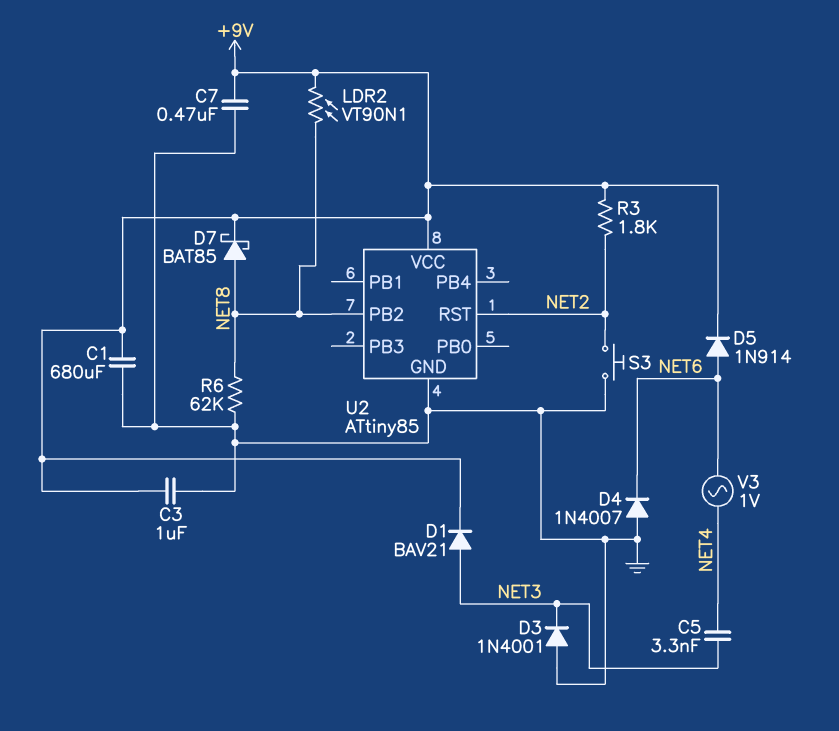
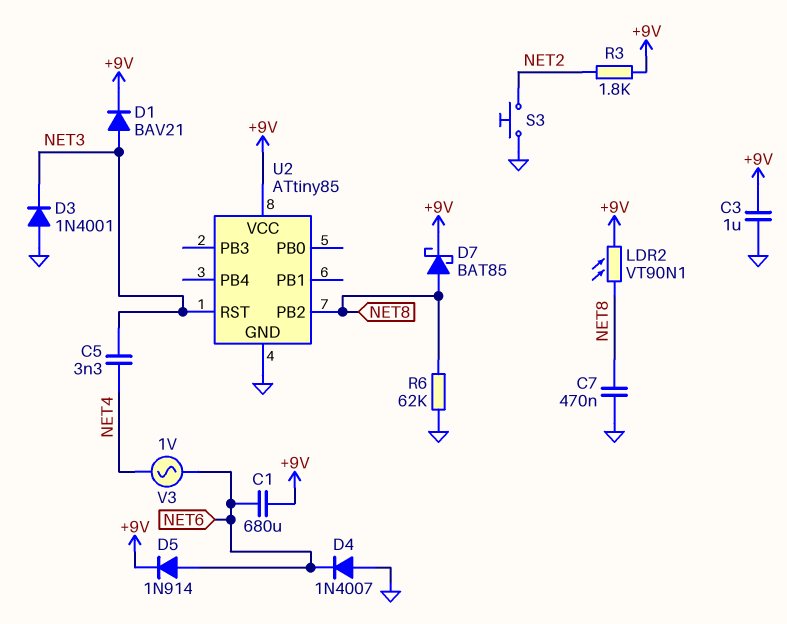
C1: 680uF (+9V, GND) -> 680uF (+9V, NET6)
C7: 470nF (+9V, GND) -> 470nF (GND, NET8)
U2 pin RST: NET2 -> NET3

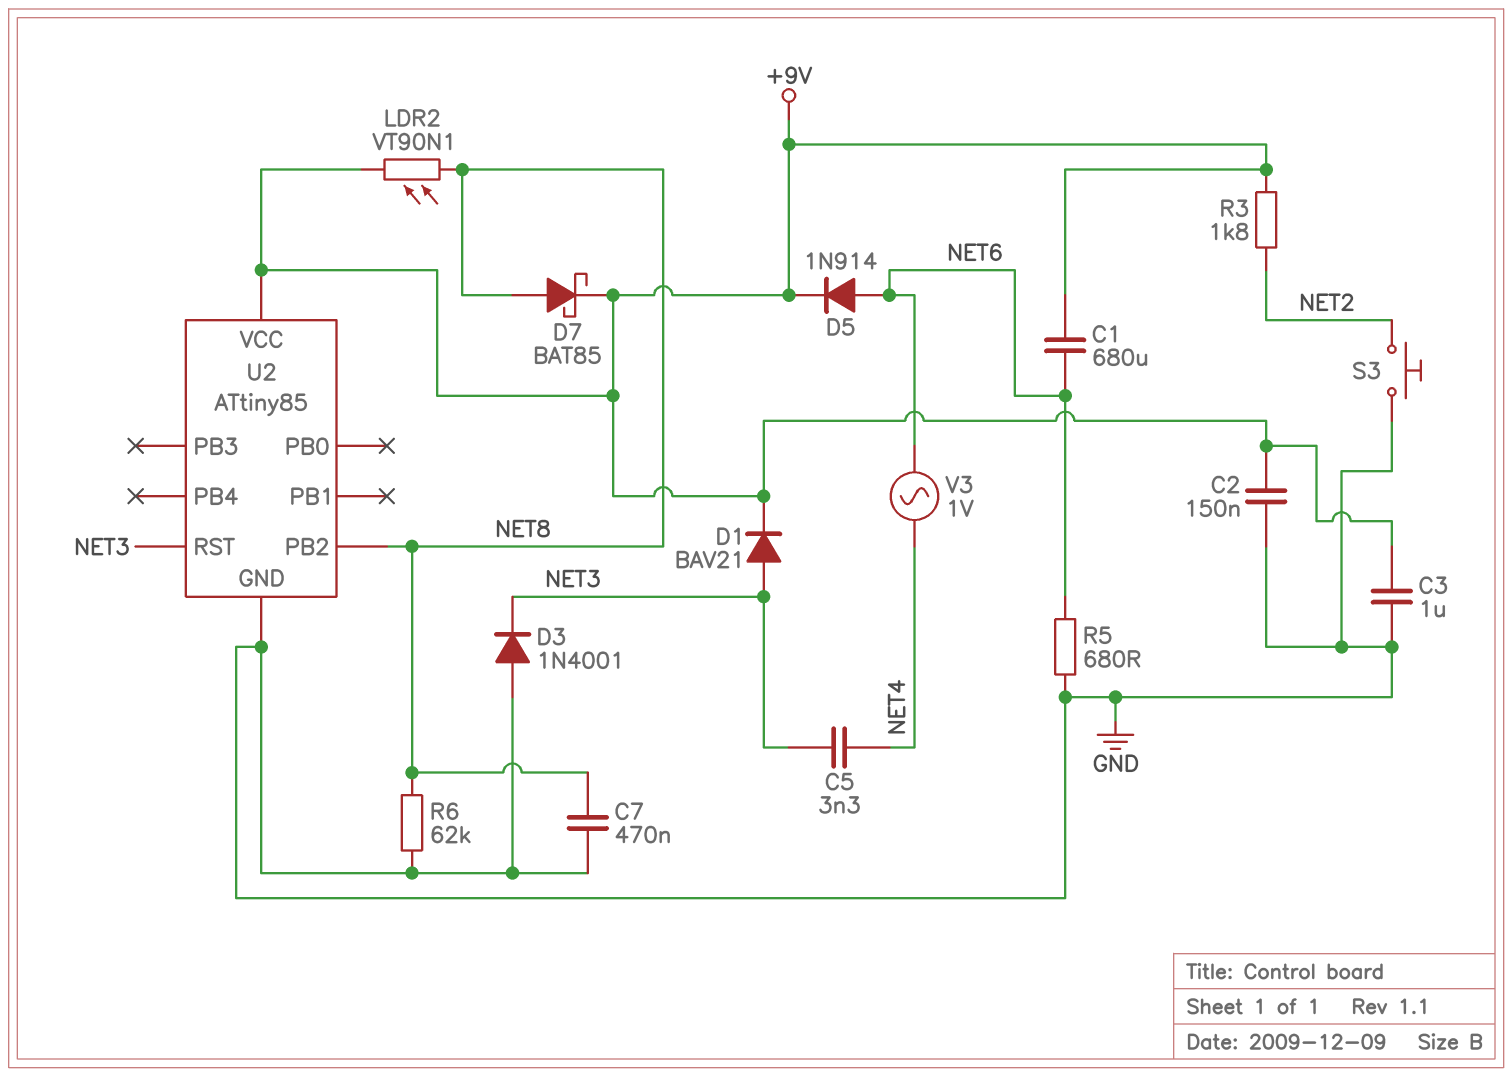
C2: none -> 150nF (+9V, GND)
D4: diode 1N4007 (A GND, K NET6) -> none
R5: none -> 680 (GND, NET6)

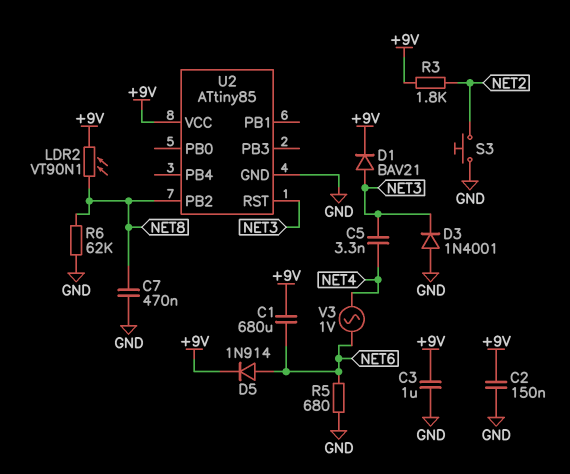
D7: schottky BAT85 (A NET8, K +9V) -> none

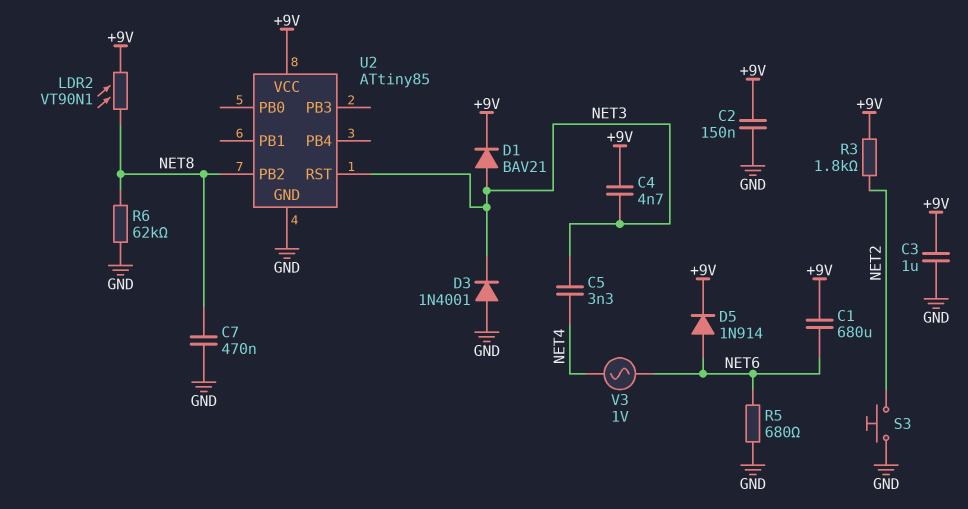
C4: none -> 4.7nF (+9V, NET3)

